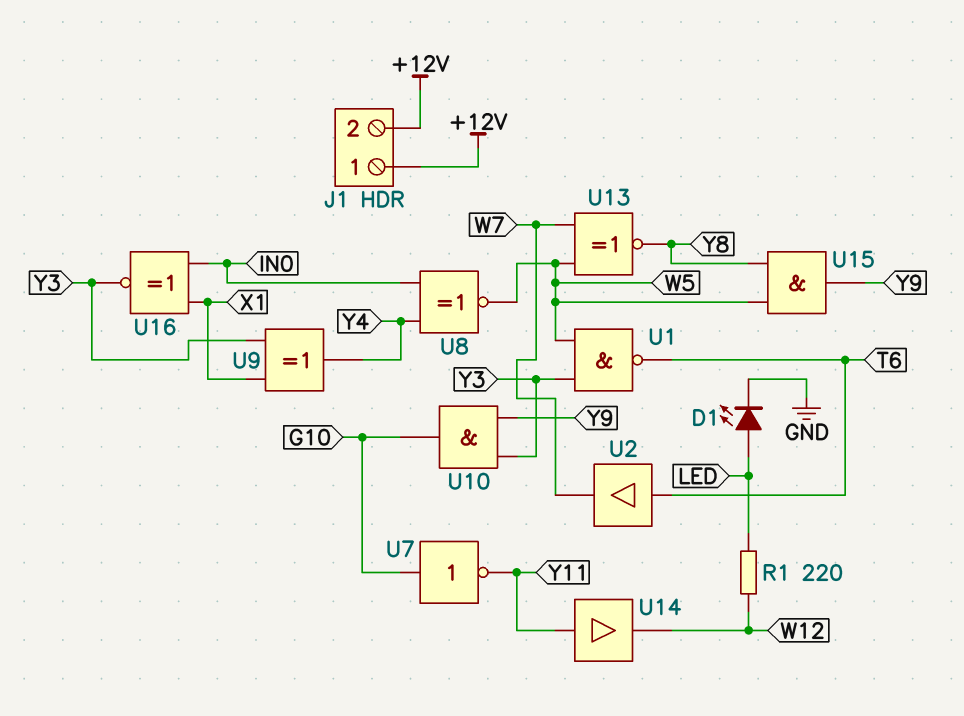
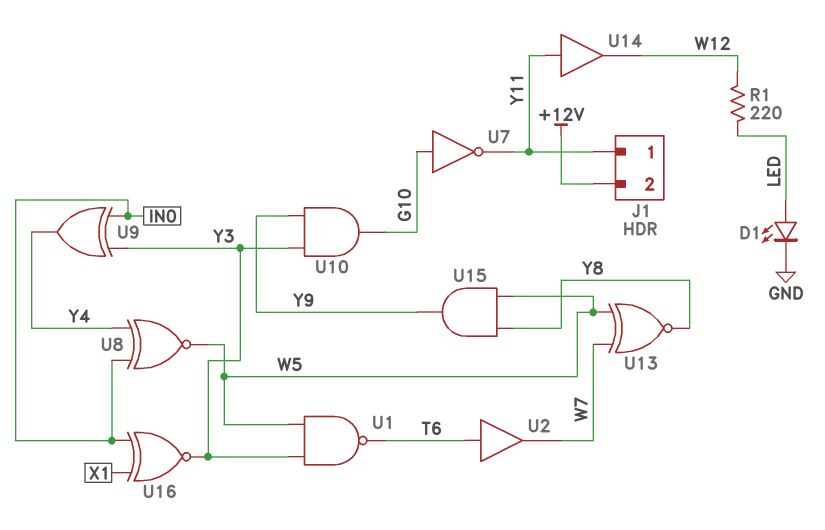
J1 pin 1: +12V -> Y11
U9: XOR (in X1, in Y3, out Y4) -> XOR (in IN0, in Y3, out Y4)

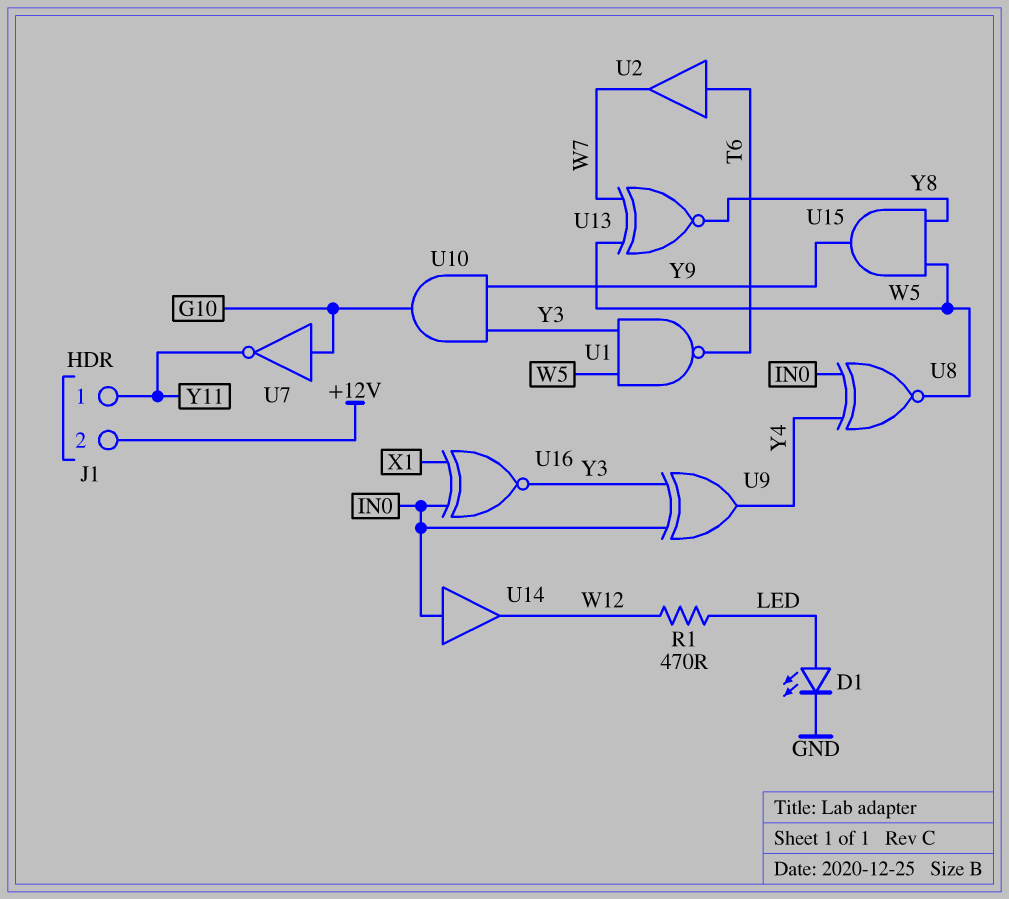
R1: 220 (LED, W12) -> 470 (LED, W12)
U14: buffer (in Y11, out W12) -> buffer (in IN0, out W12)

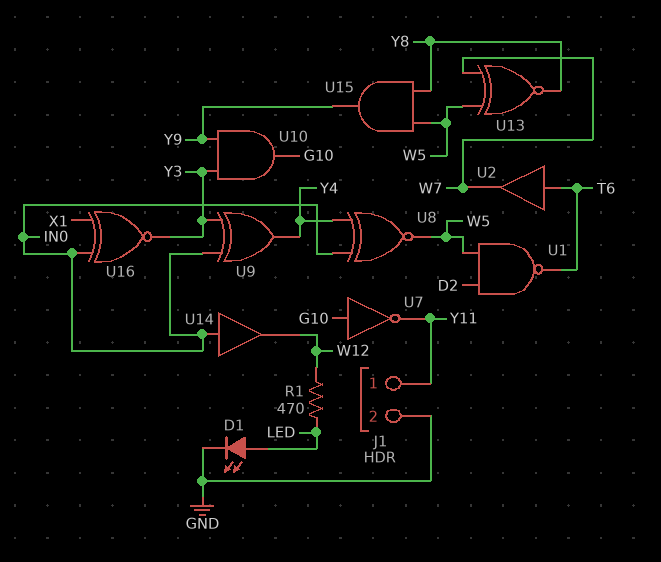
J1 pin 2: +12V -> GND
U1: NAND (in W5, in Y3, out T6) -> NAND (in D2, in W5, out T6)

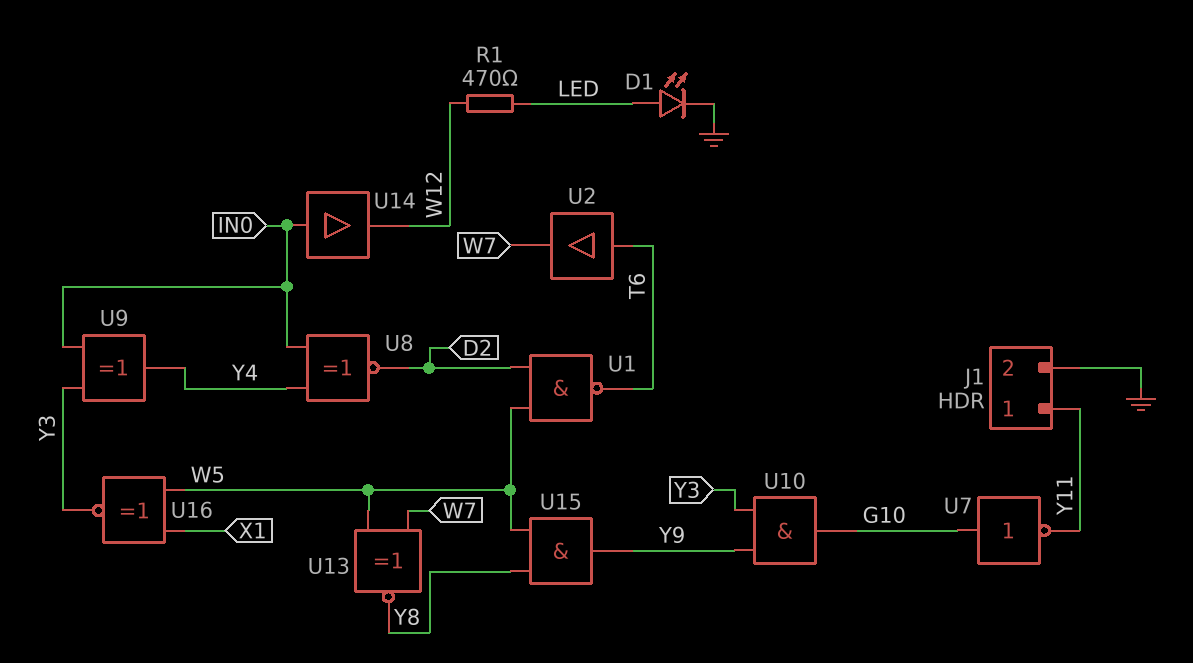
U8: XNOR (in IN0, in Y4, out W5) -> XNOR (in IN0, in Y4, out D2)
U16: XNOR (in IN0, in X1, out Y3) -> XNOR (in W5, in X1, out Y3)

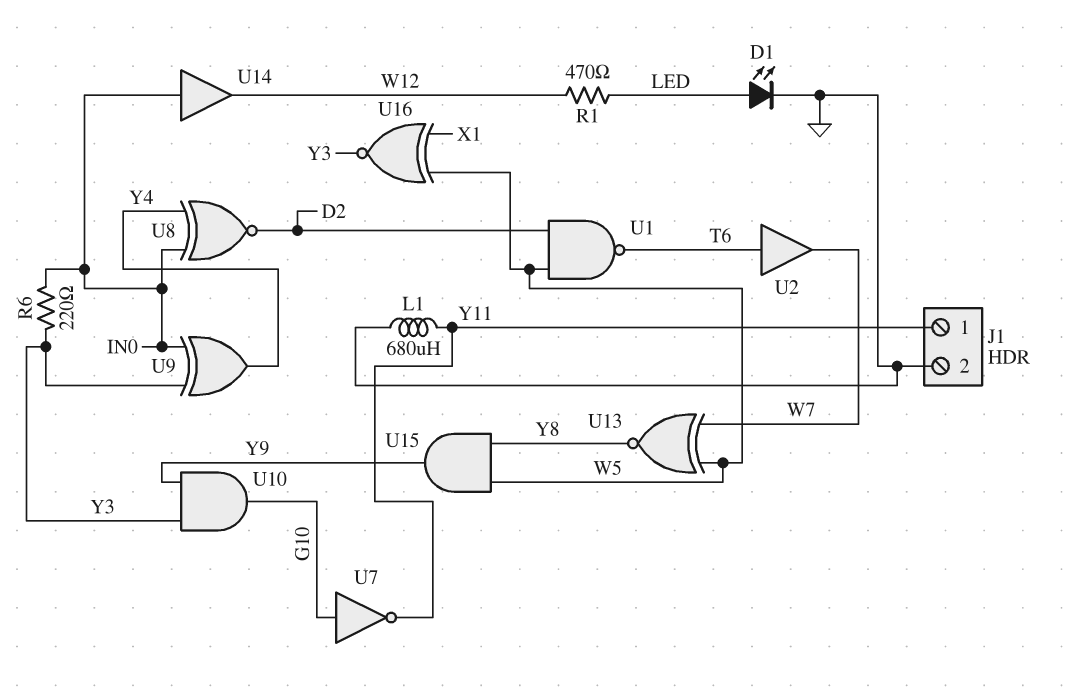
L1: none -> 680uH (GND, Y11)
R6: none -> 220 (IN0, Y3)

